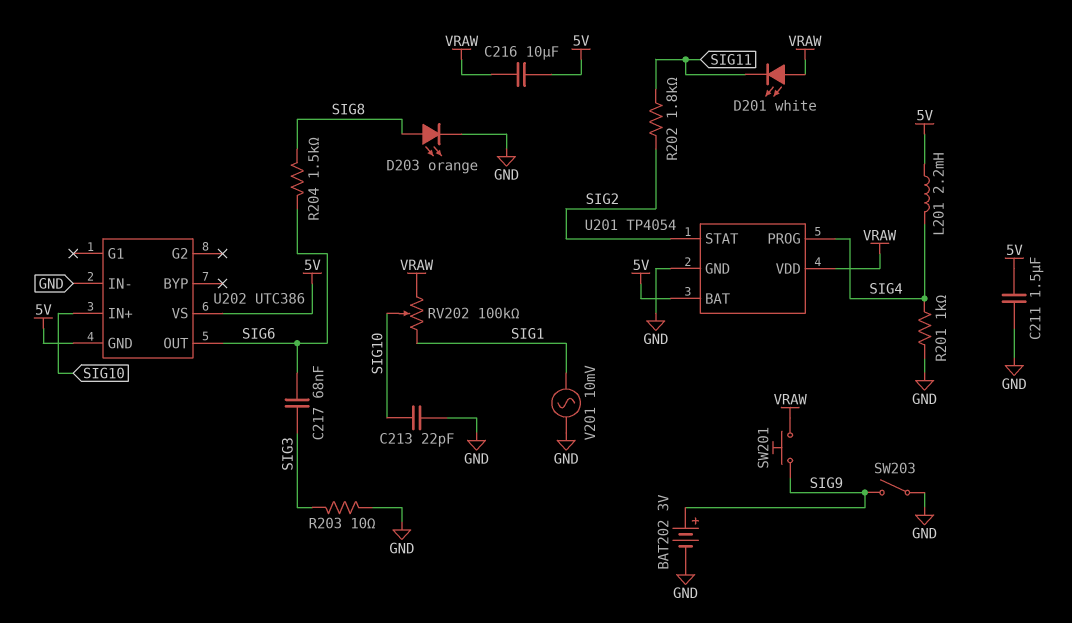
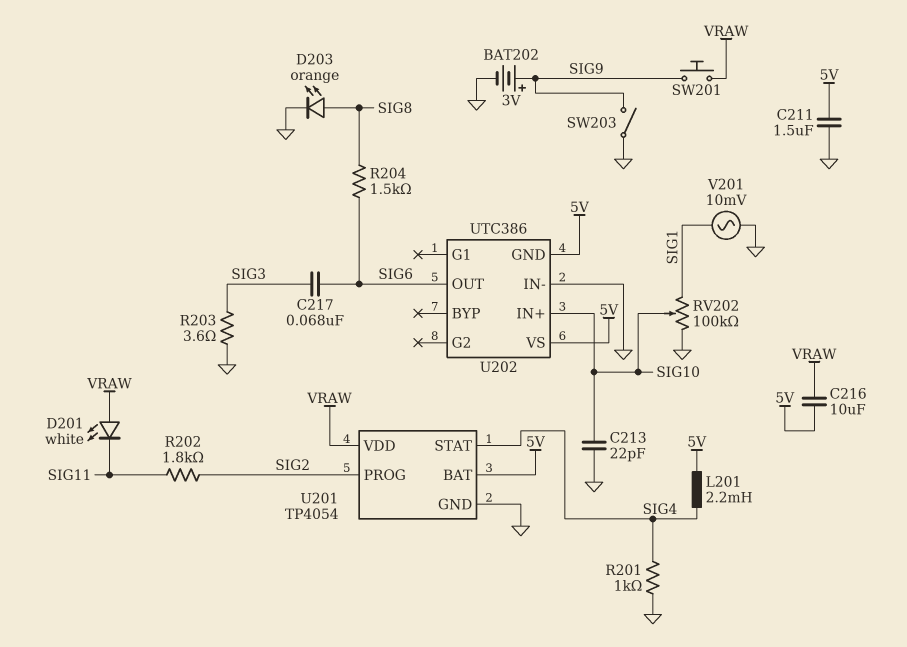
R203: 10 (GND, SIG3) -> 3.6 (GND, SIG3)
RV202: 100k (SIG1, VRAW, wiper SIG10) -> 100k (GND, SIG1, wiper SIG10)
U201 pin PROG: SIG4 -> SIG2
U201 pin STAT: SIG2 -> SIG4

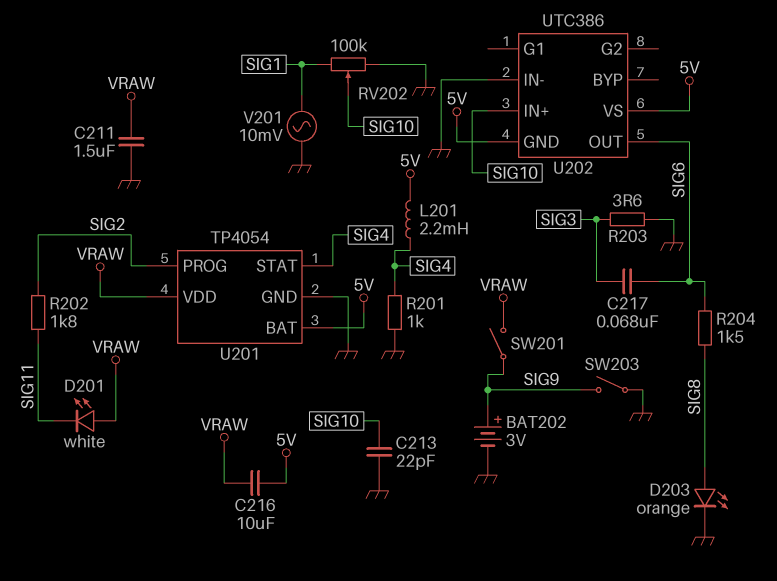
C211: 1.5uF (5V, GND) -> 1.5uF (GND, VRAW)
SW201: button (SIG9, VRAW) -> switch (SIG9, VRAW)

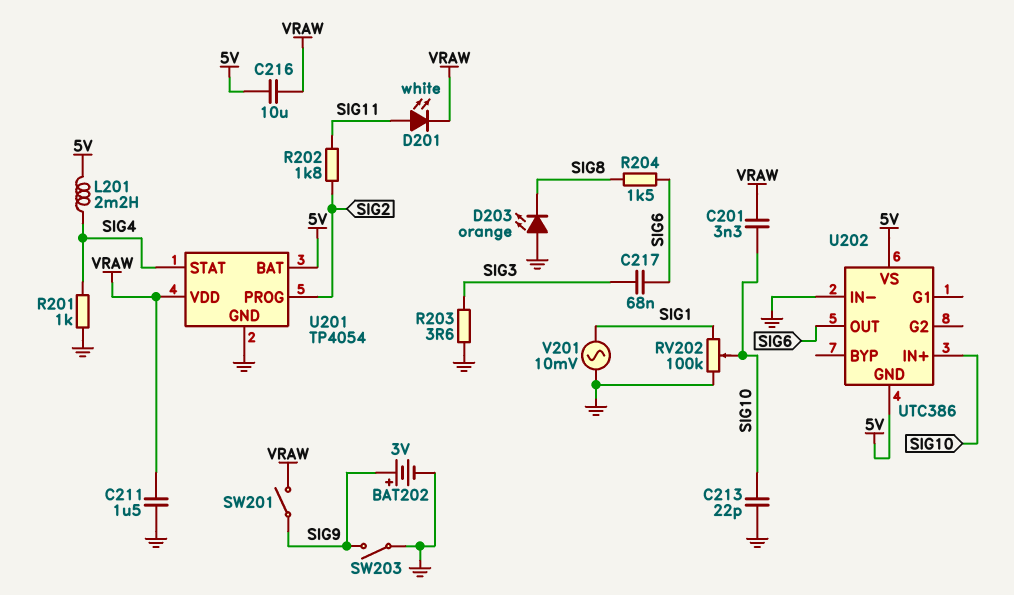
C201: none -> 3.3nF (SIG10, VRAW)
D201: LED white (A VRAW, K SIG11) -> LED white (A SIG11, K VRAW)
D203: LED orange (A SIG8, K GND) -> LED orange (A GND, K SIG8)

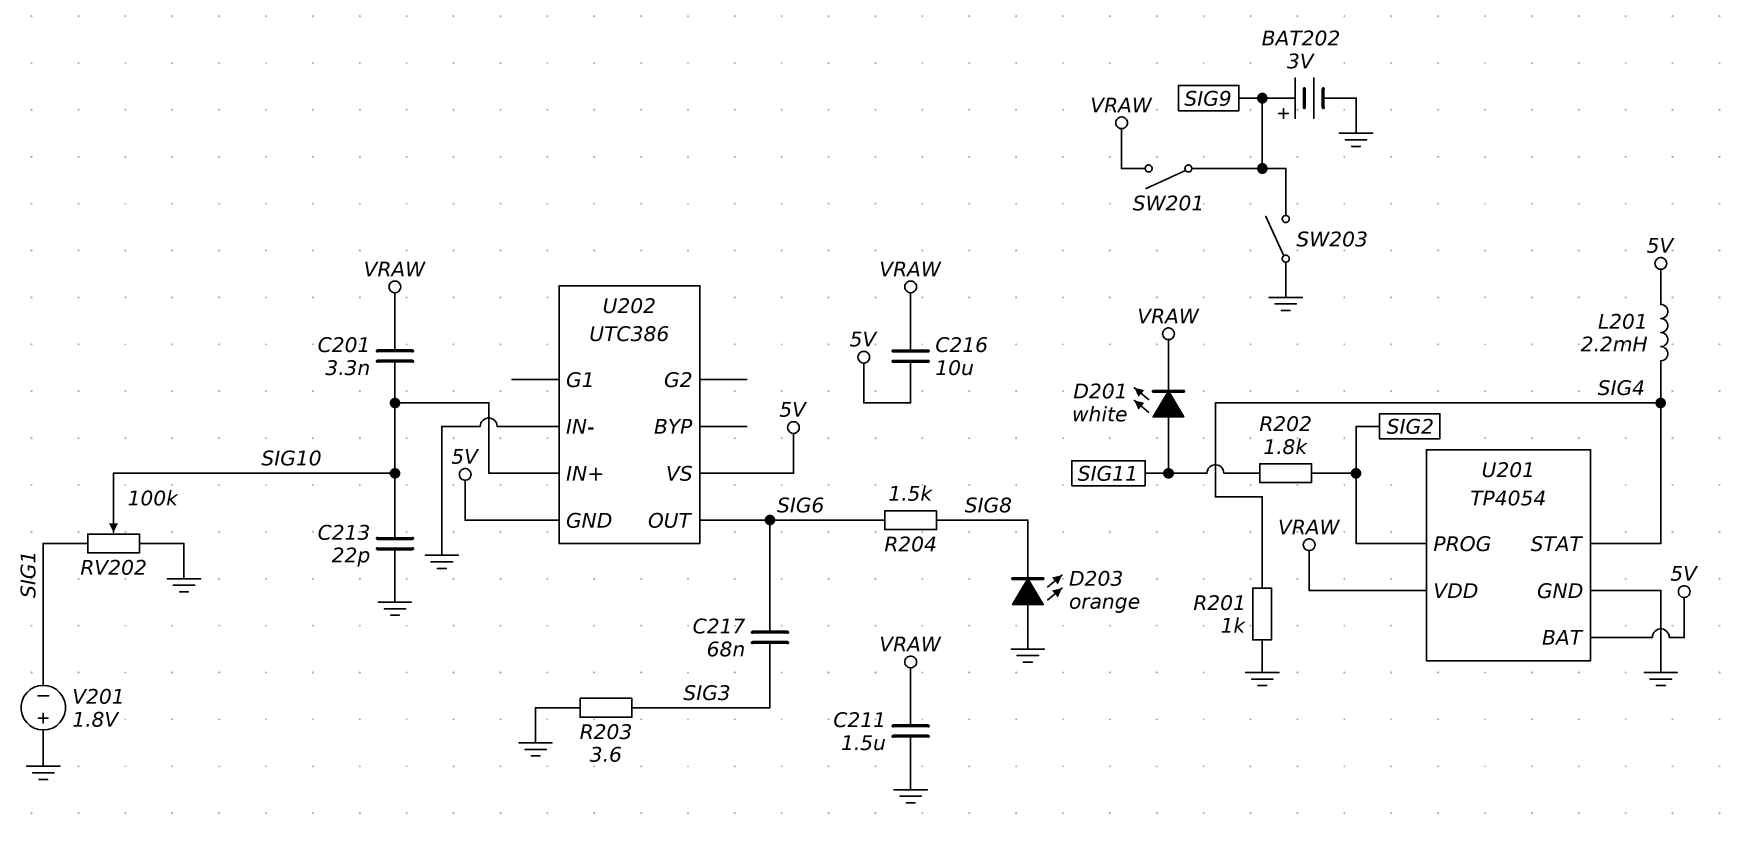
V201: AC 10mV (GND, SIG1) -> 1.8V (plus GND, minus SIG1)

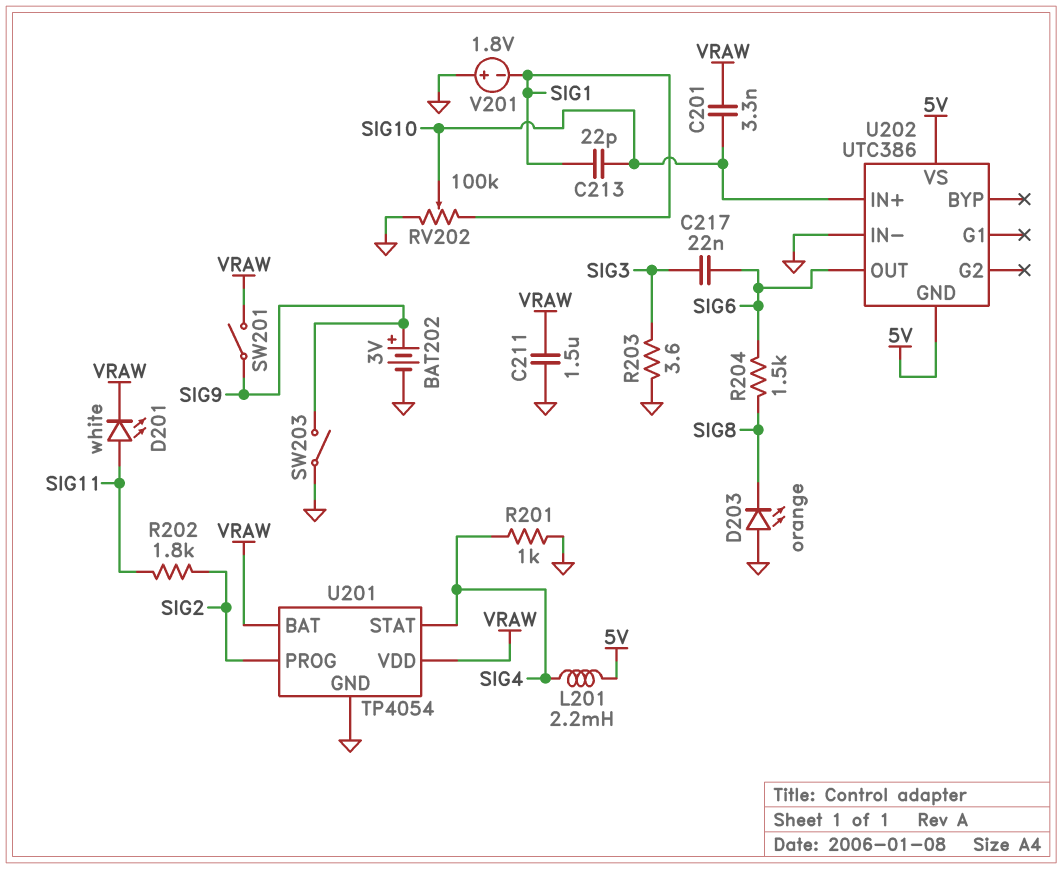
C213: 22pF (GND, SIG10) -> 22pF (SIG1, SIG10)
C216: 10uF (5V, VRAW) -> none
C217: 68nF (SIG3, SIG6) -> 22nF (SIG3, SIG6)
U201 pin BAT: 5V -> VRAW

